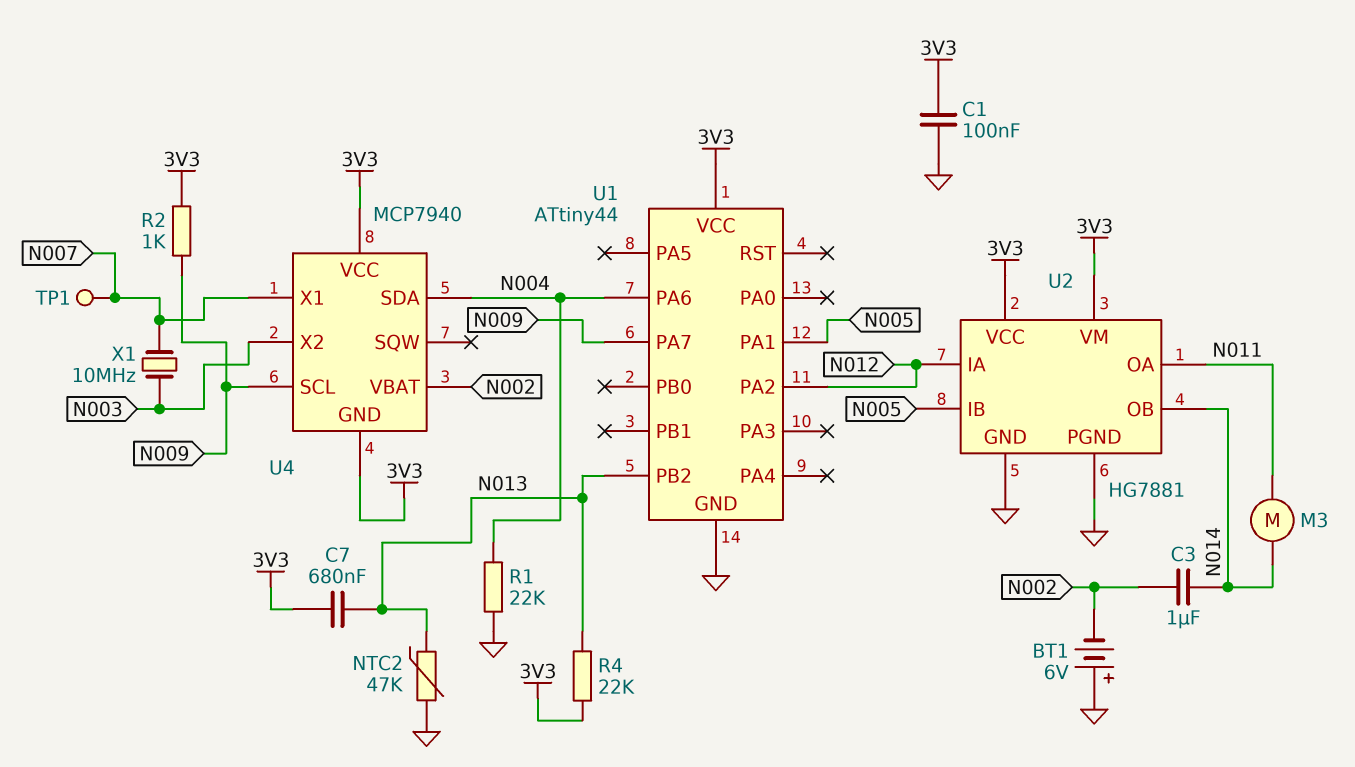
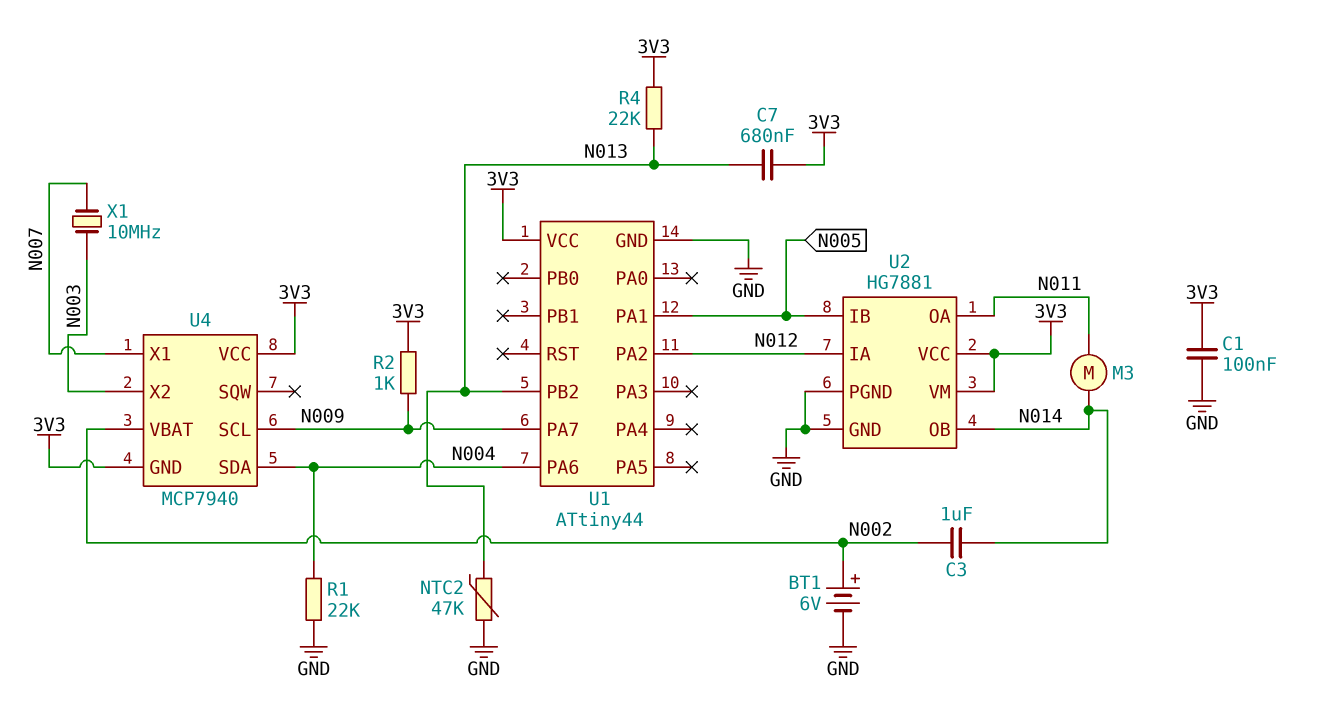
BT1: 6V (plus GND, minus N002) -> 6V (plus N002, minus GND)
TP1: test point (N007) -> none

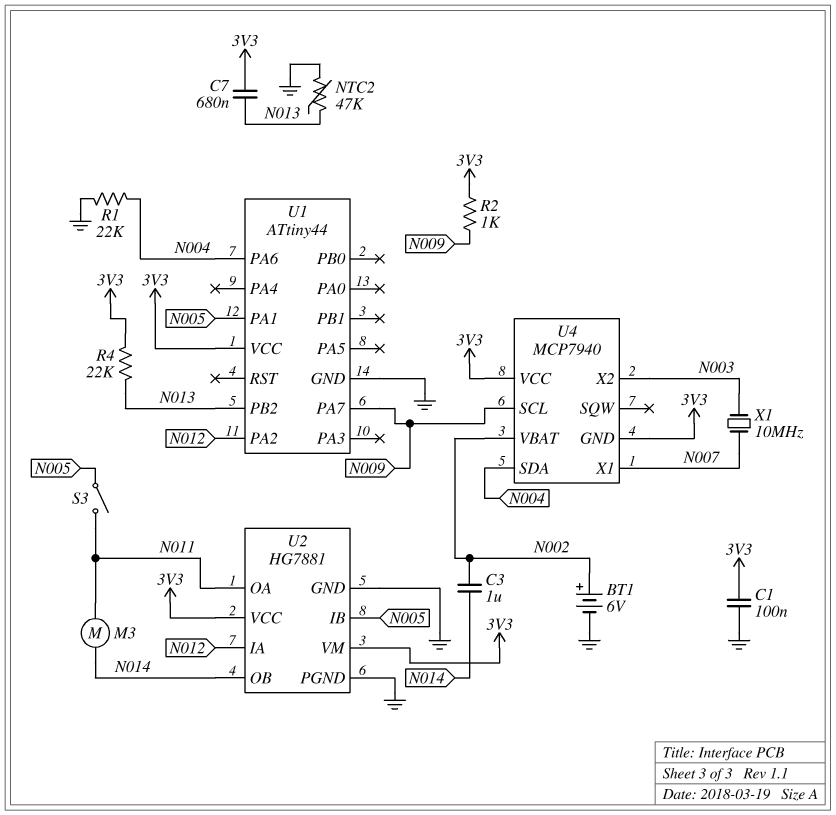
S3: none -> switch (N005, N011)

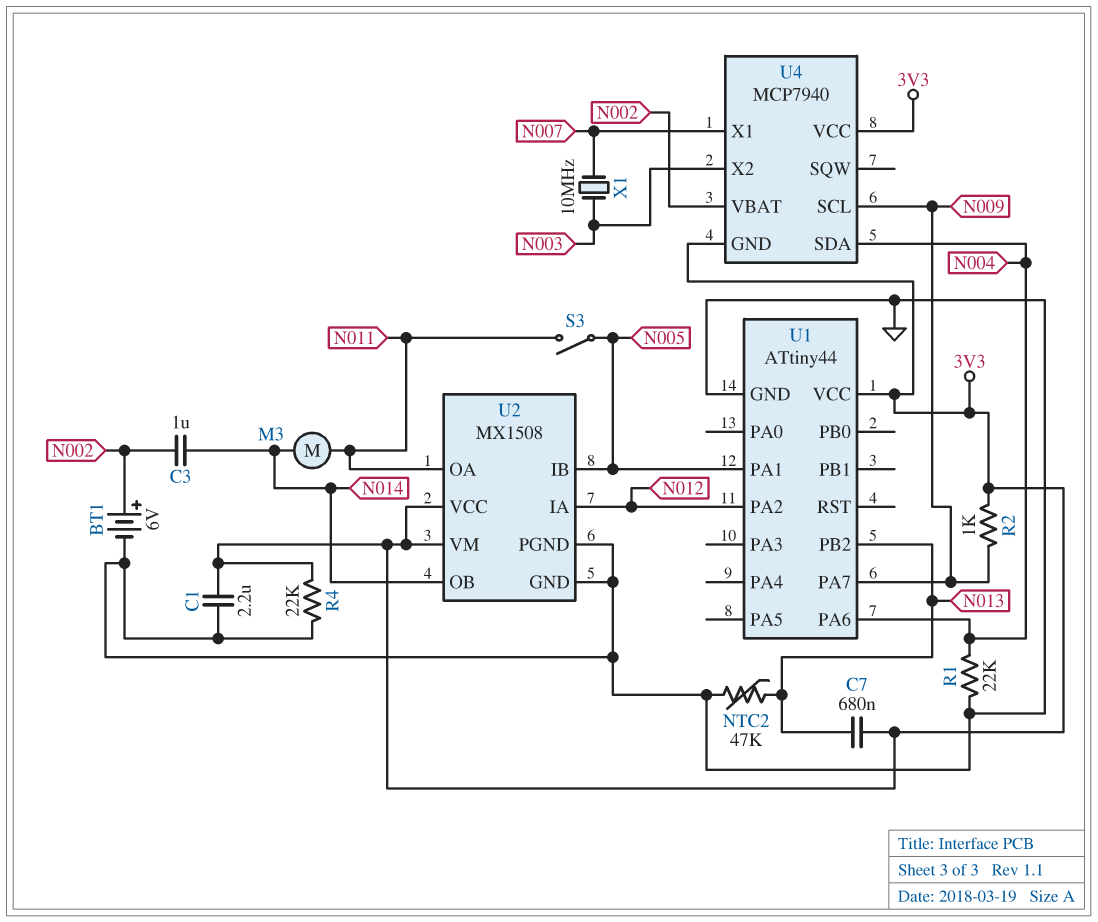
C1: 100nF (3V3, GND) -> 2.2uF (3V3, GND)
R4: 22k (3V3, N013) -> 22k (3V3, GND)
U2: HG7881 -> MX1508

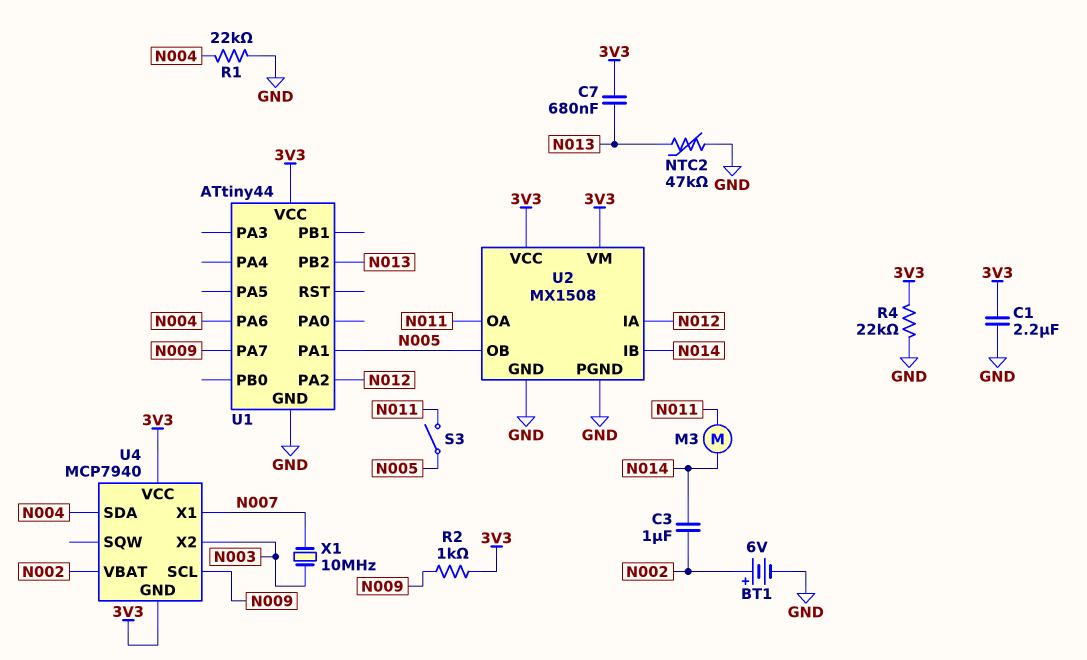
U2 pin IB: N005 -> N014
U2 pin OB: N014 -> N005

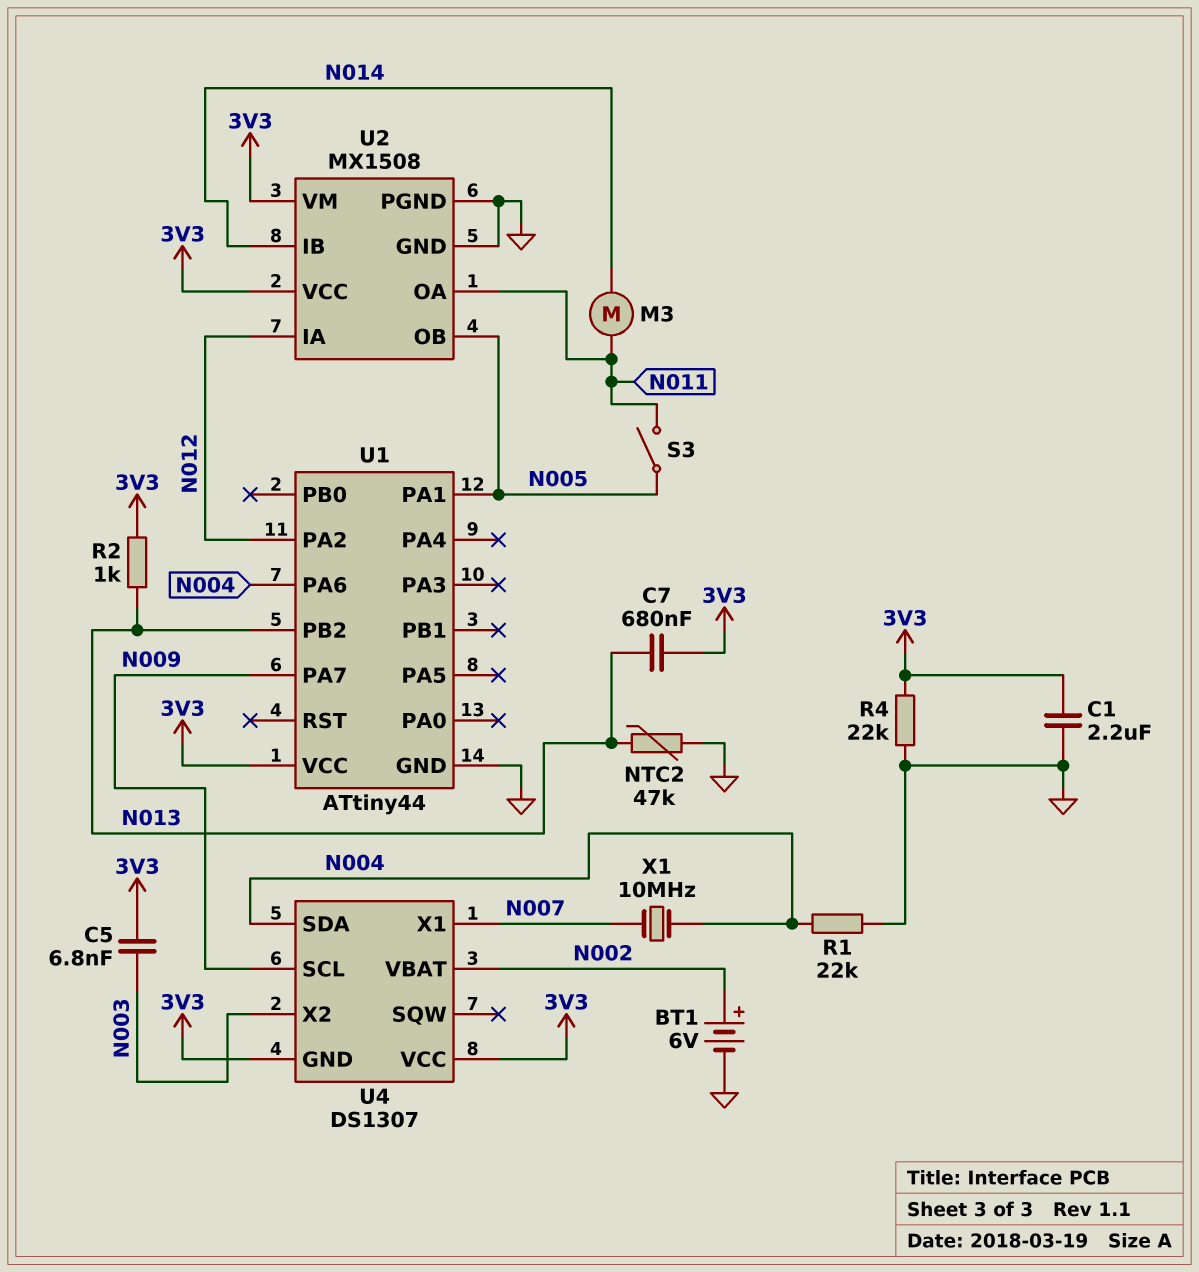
C3: 1uF (N002, N014) -> none
C5: none -> 6.8nF (3V3, N003)
R2: 1k (3V3, N009) -> 1k (3V3, N013)
U4: MCP7940 -> DS1307
X1: 10MHz (N003, N007) -> 10MHz (N004, N007)

